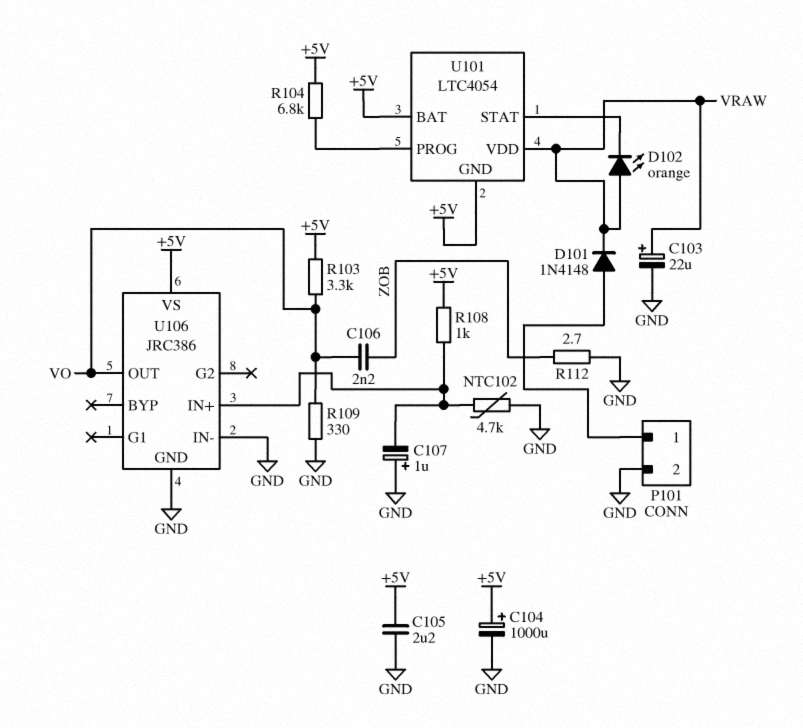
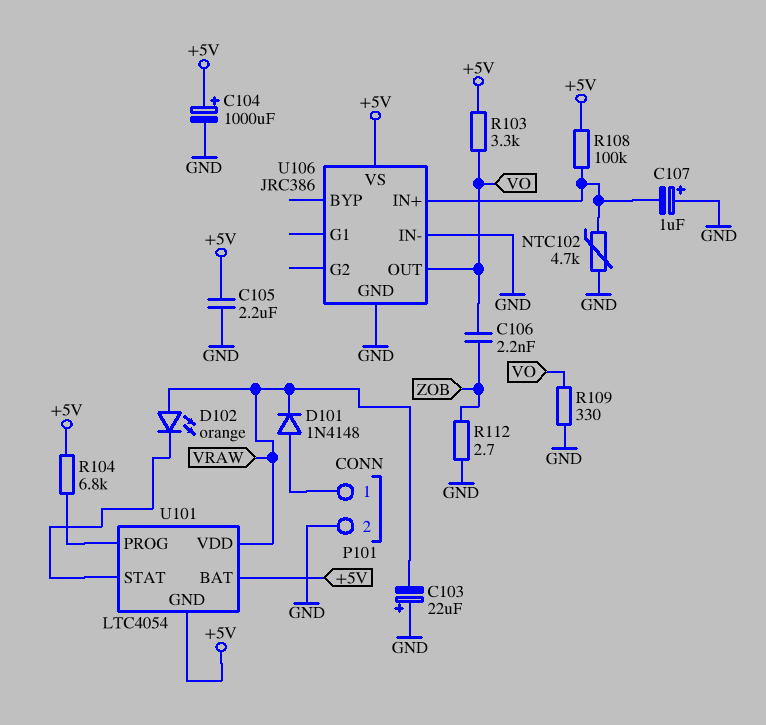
C103: 22uF (plus VRAW, minus GND) -> 22uF (plus GND, minus VRAW)
R108: 1k (+5V, U106/IN+) -> 100k (+5V, U106/IN+)

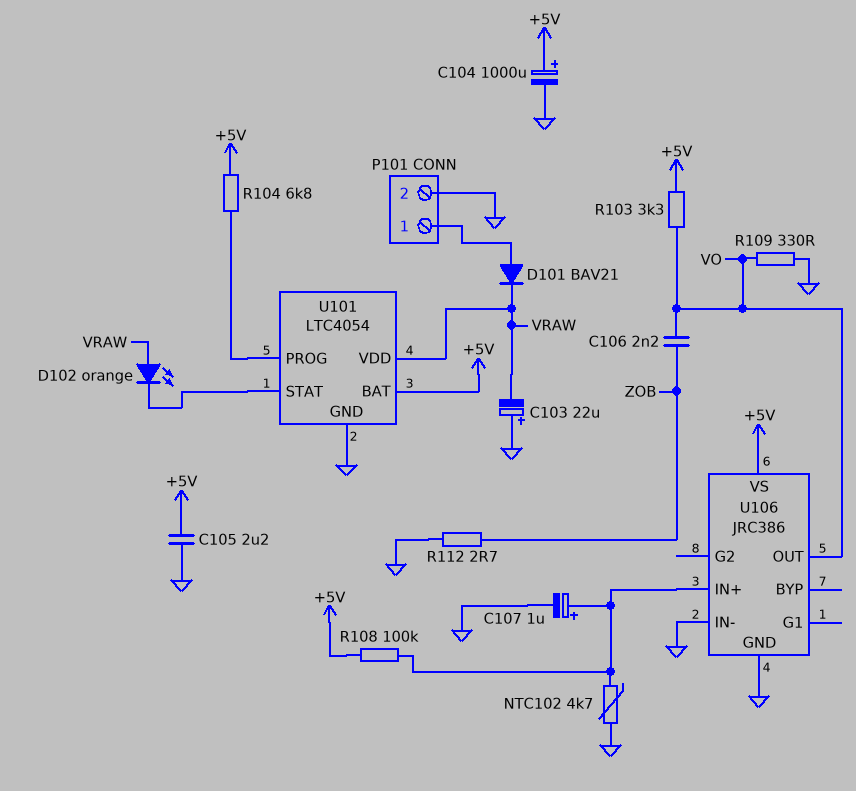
C107: 1uF (plus GND, minus U106/IN+) -> 1uF (plus U106/IN+, minus GND)
D101: diode 1N4148 (A P101/1, K VRAW) -> diode BAV21 (A P101/1, K VRAW)
U101 pin GND: +5V -> GND

